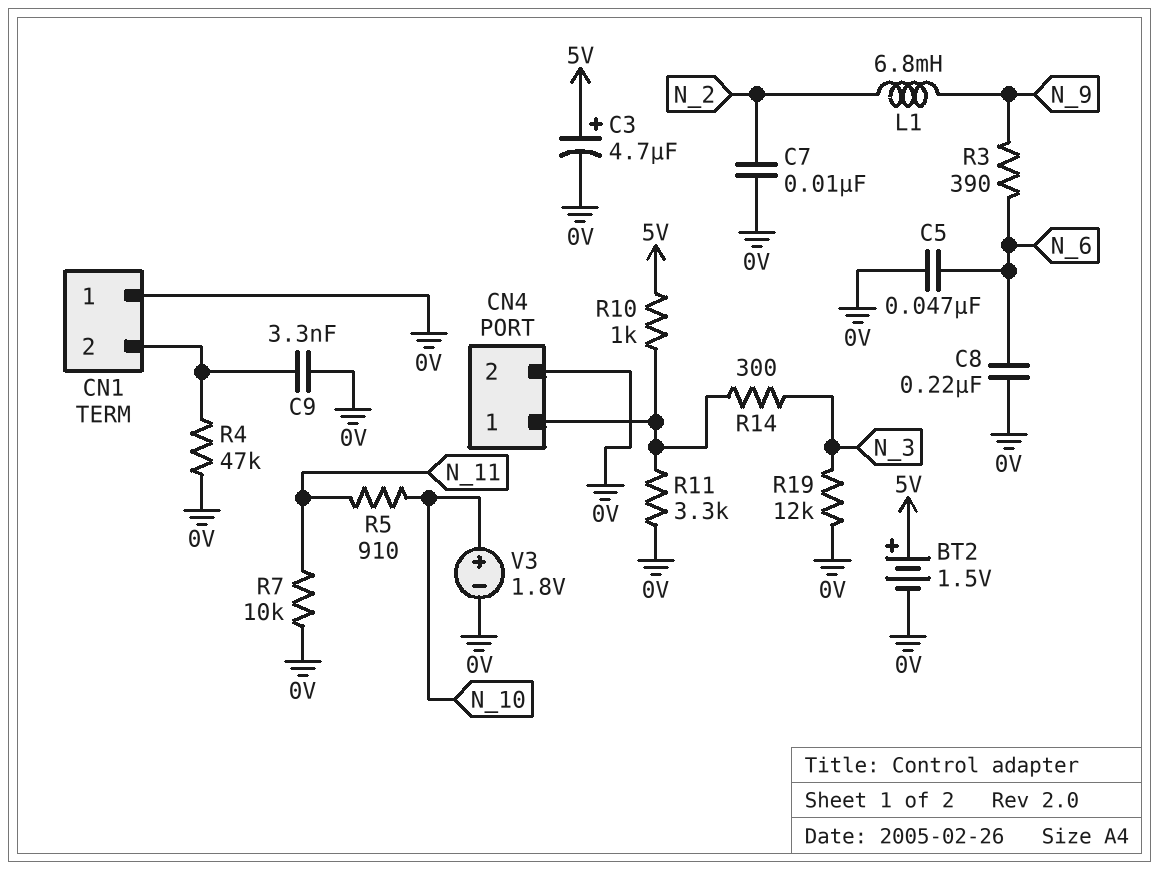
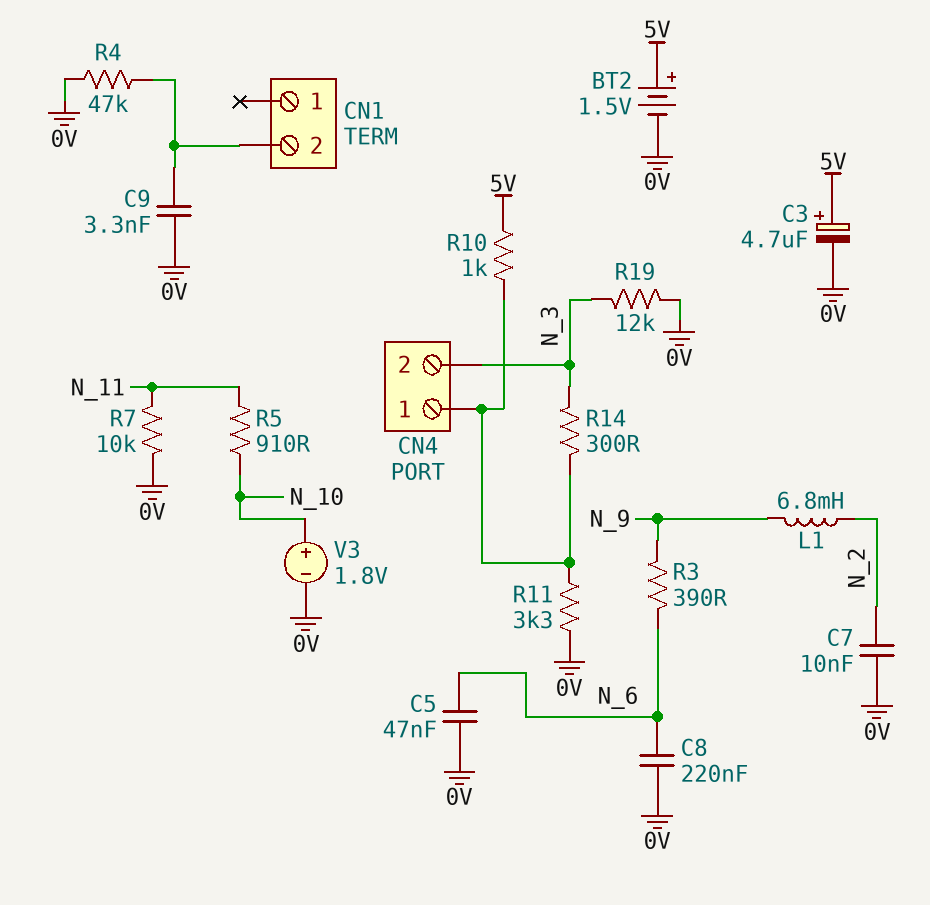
CN1 pin 1: 0V -> none
CN4 pin 2: 0V -> N_3

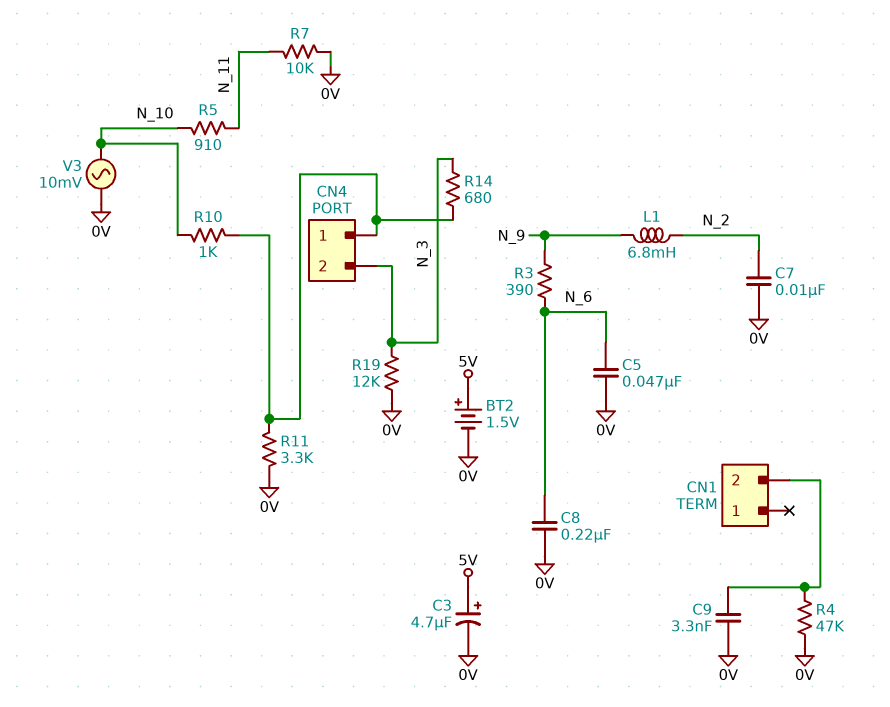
R10: 1k (5V, CN4/1) -> 1k (CN4/1, N_10)
R14: 300 (CN4/1, N_3) -> 680 (CN4/1, N_3)
V3: 1.8V (plus N_10, minus 0V) -> AC 10mV (0V, N_10)

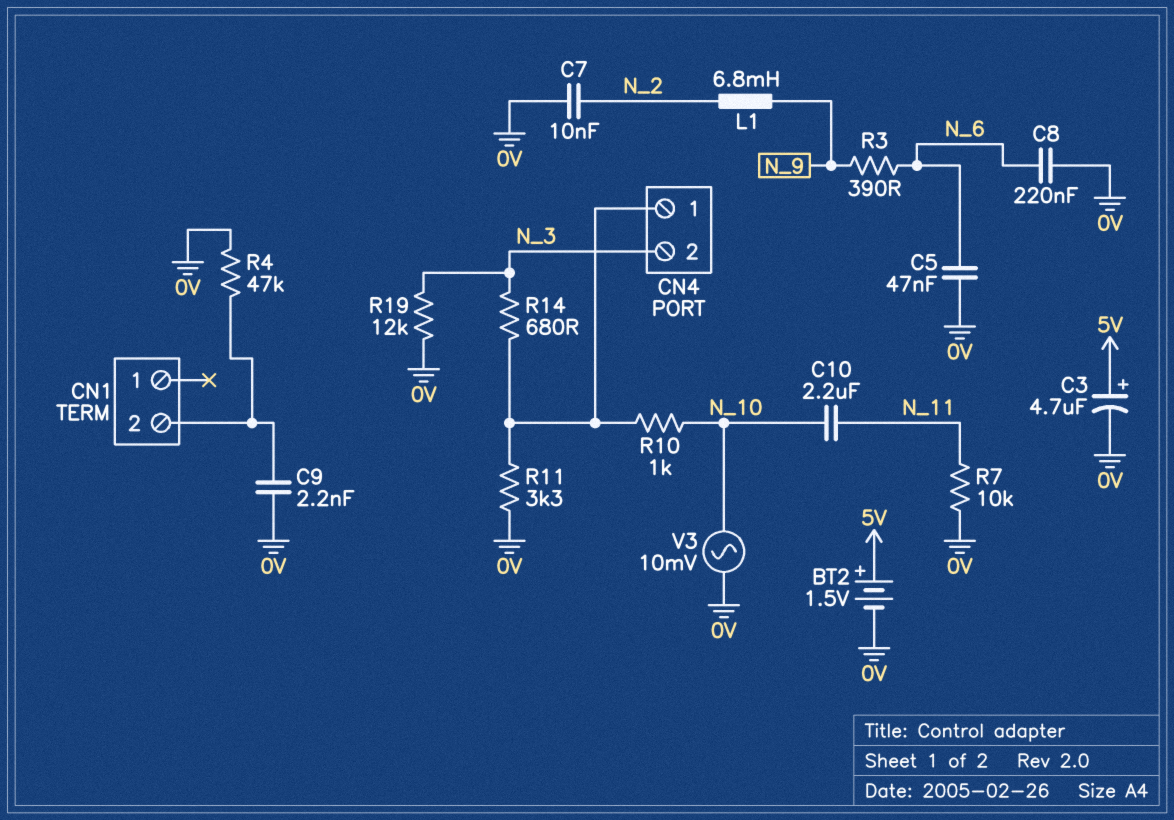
C9: 3.3nF (0V, CN1/2) -> 2.2nF (0V, CN1/2)
C10: none -> 2.2uF (N_10, N_11)
R5: 910 (N_10, N_11) -> none

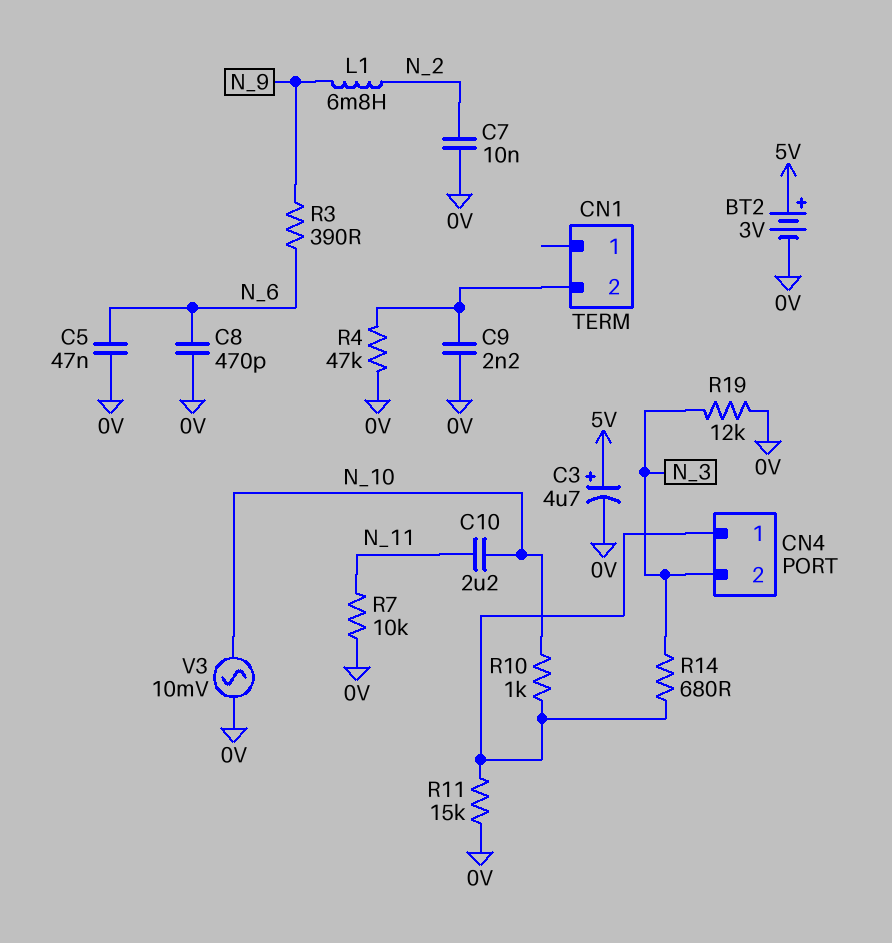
BT2: 1.5V (plus 5V, minus 0V) -> 3V (plus 5V, minus 0V)
C8: 220nF (0V, N_6) -> 470pF (0V, N_6)
R11: 3.3k (0V, CN4/1) -> 15k (0V, CN4/1)

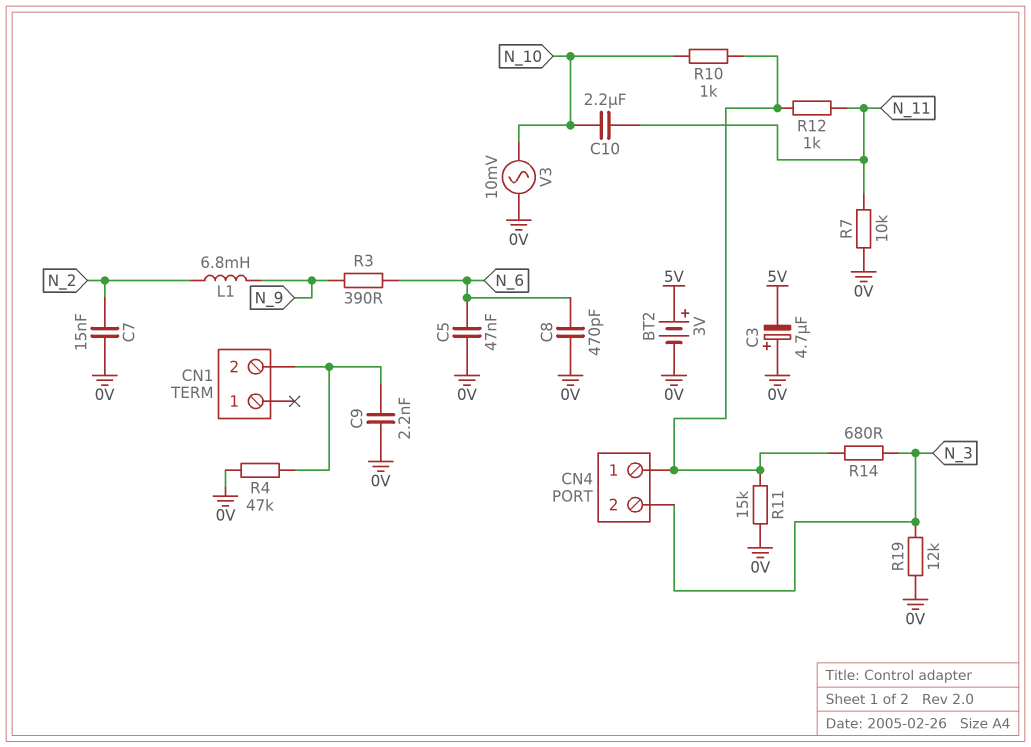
C3: 4.7uF (plus 5V, minus 0V) -> 4.7uF (plus 0V, minus 5V)
C7: 10nF (0V, N_2) -> 15nF (0V, N_2)
R12: none -> 1k (CN4/1, N_11)

